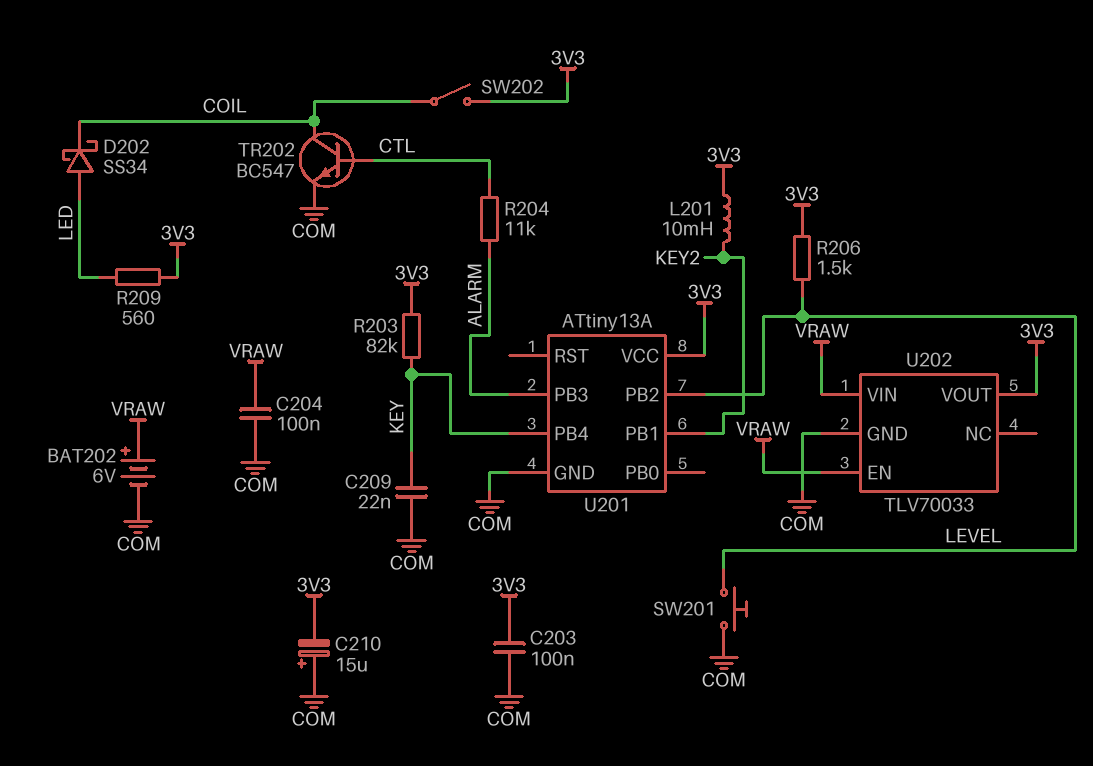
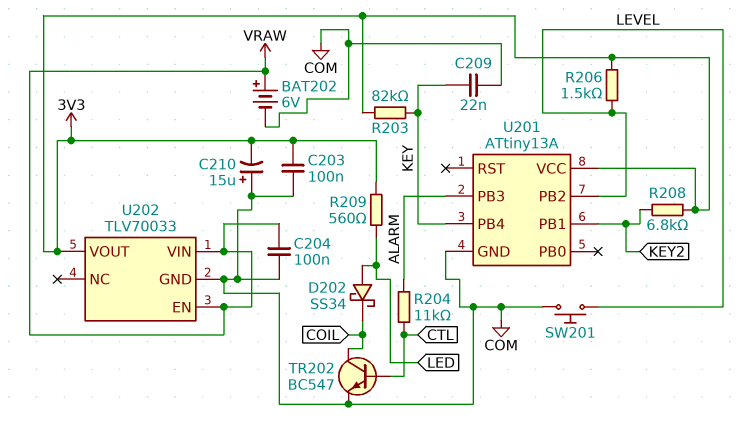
L201: 10mH (3V3, KEY2) -> none
R208: none -> 6.8k (3V3, KEY2)
SW202: switch (3V3, COIL) -> none

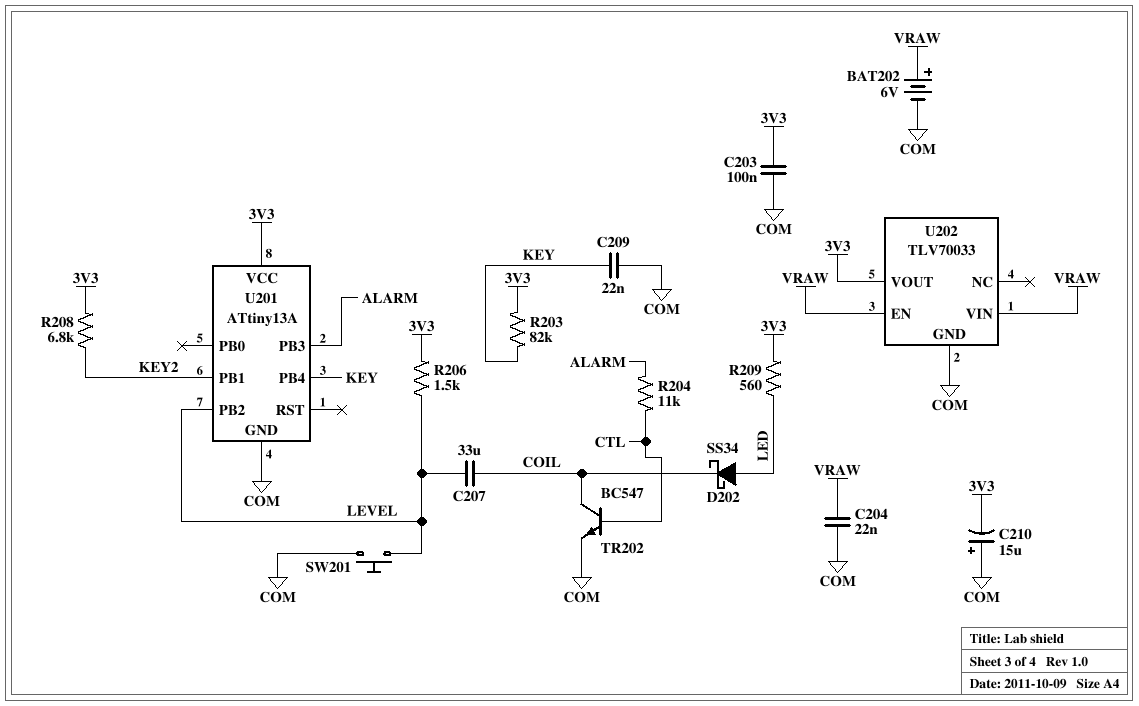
C204: 100nF (COM, VRAW) -> 22nF (COM, VRAW)
C207: none -> 33uF (COIL, LEVEL)

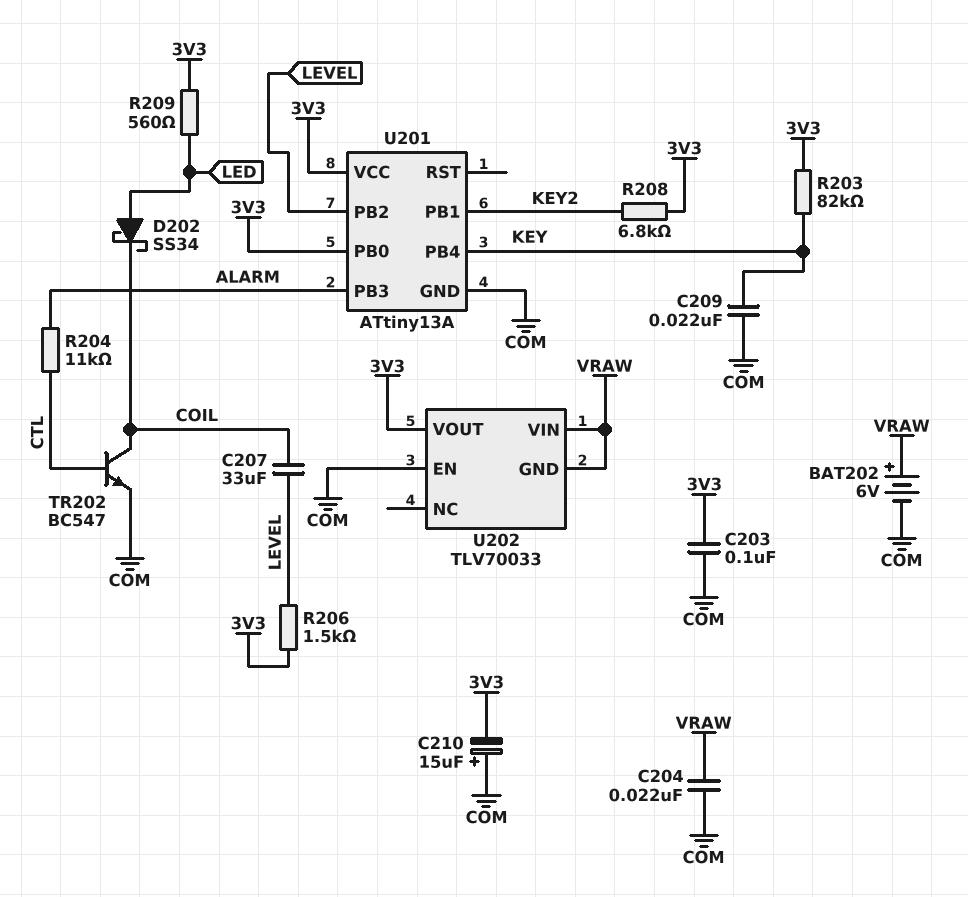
SW201: button (COM, LEVEL) -> none
U201 pin PB0: none -> 3V3
U202 pin EN: VRAW -> COM
U202 pin GND: COM -> VRAW

